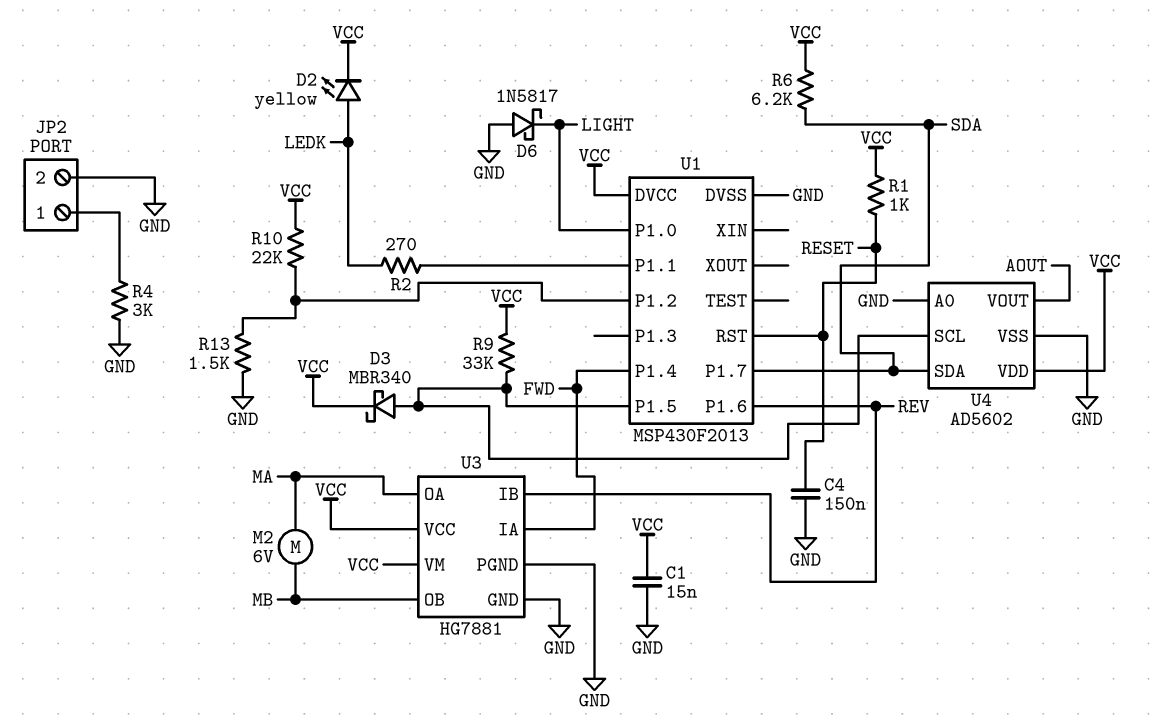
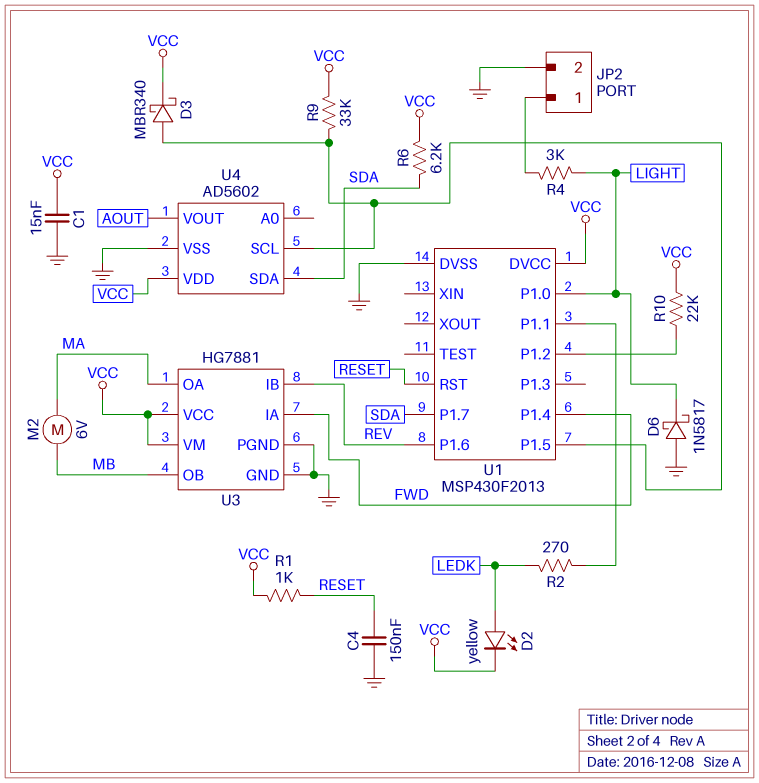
R4: 3k (GND, JP2/1) -> 3k (JP2/1, LIGHT)
R13: 1.5k (GND, U1/P1.2) -> none
U4 pin A0: GND -> none

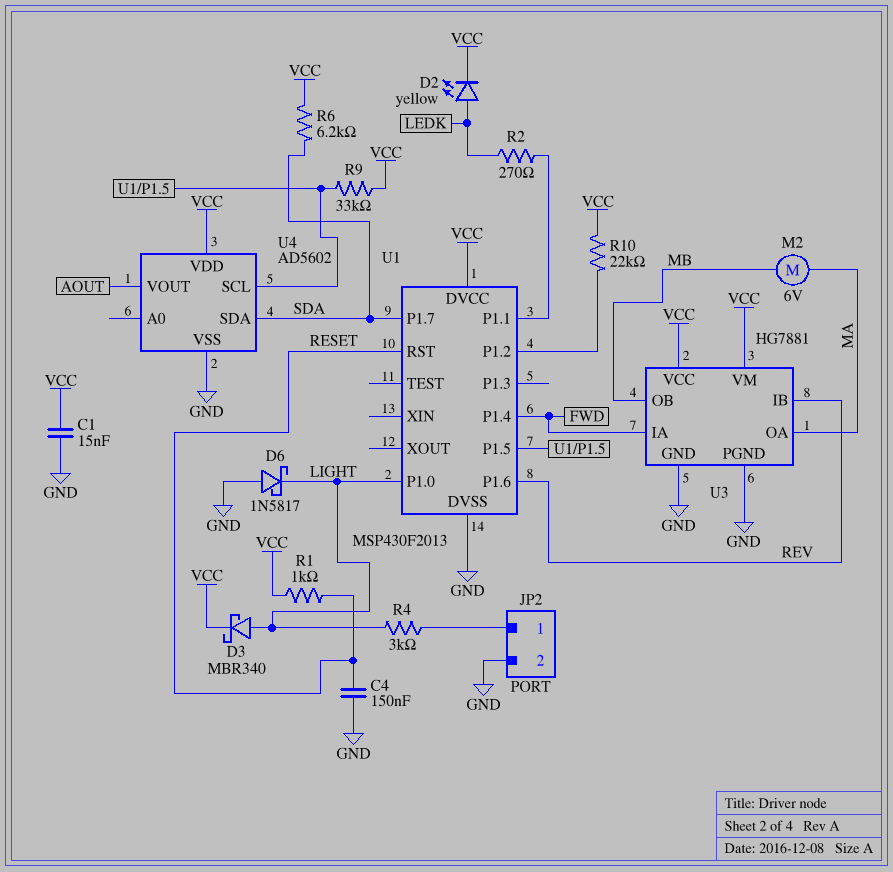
D3: schottky MBR340 (A U1/P1.5, K VCC) -> schottky MBR340 (A LIGHT, K VCC)

